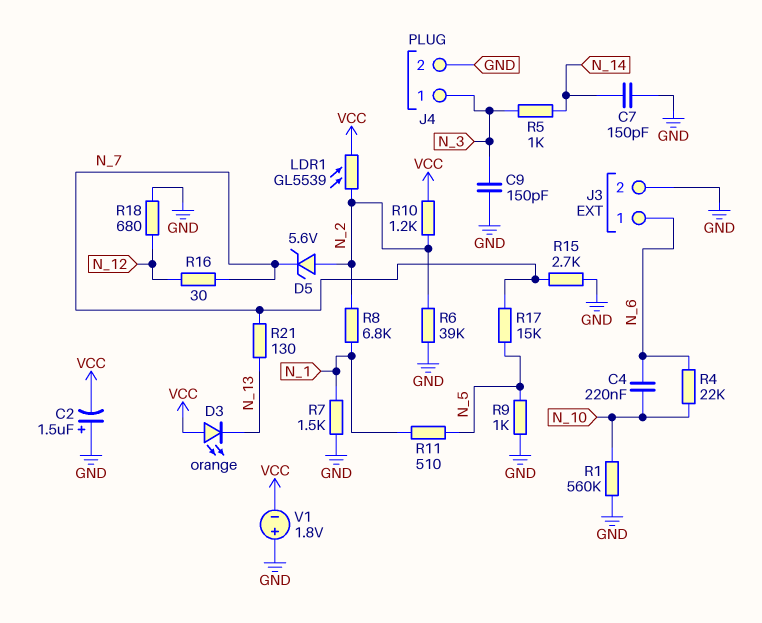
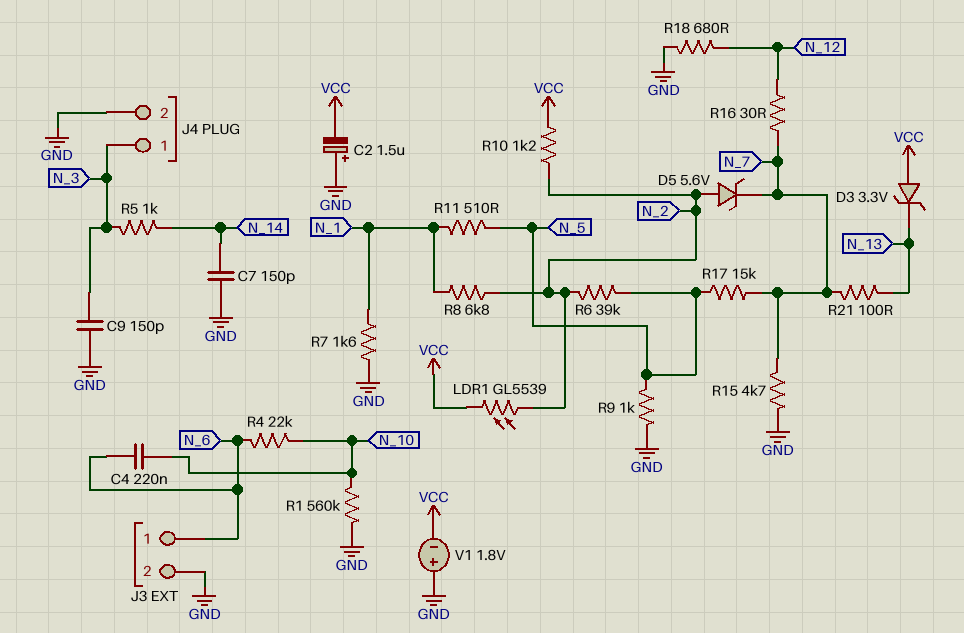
D3: LED orange (A VCC, K N_13) -> zener 3.3V (A VCC, K N_13)
R6: 39k (GND, N_2) -> 39k (N_2, N_5)
R7: 1.5k (GND, N_1) -> 1.6k (GND, N_1)
R15: 2.7k (GND, N_7) -> 4.7k (GND, N_7)
R21: 130 (N_7, N_13) -> 100 (N_7, N_13)

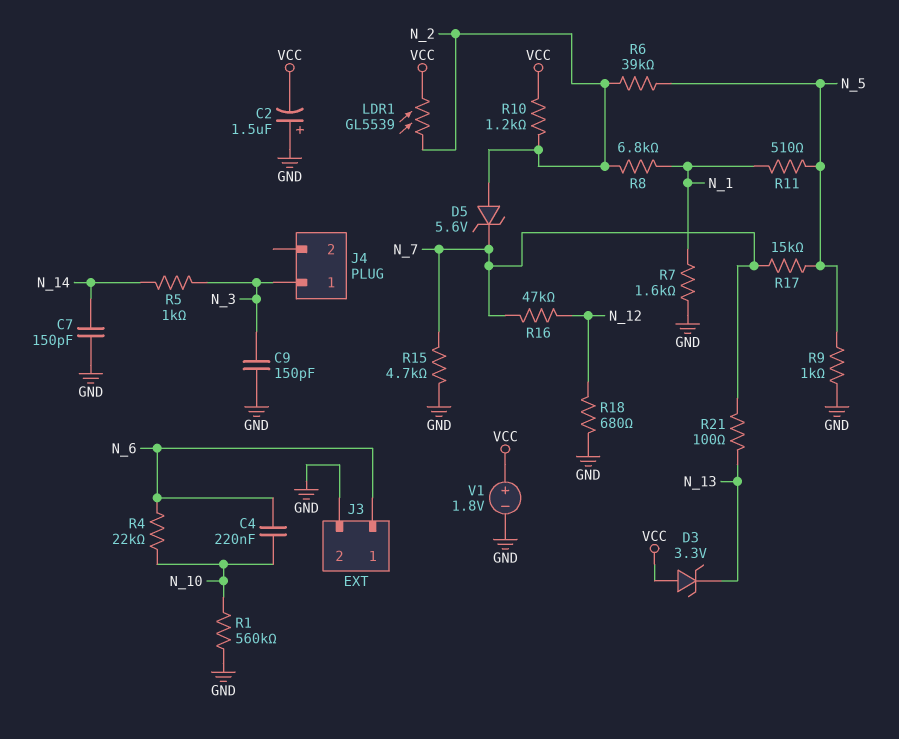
J4 pin 2: GND -> none
R16: 30 (N_7, N_12) -> 47k (N_7, N_12)
V1: 1.8V (plus GND, minus VCC) -> 1.8V (plus VCC, minus GND)

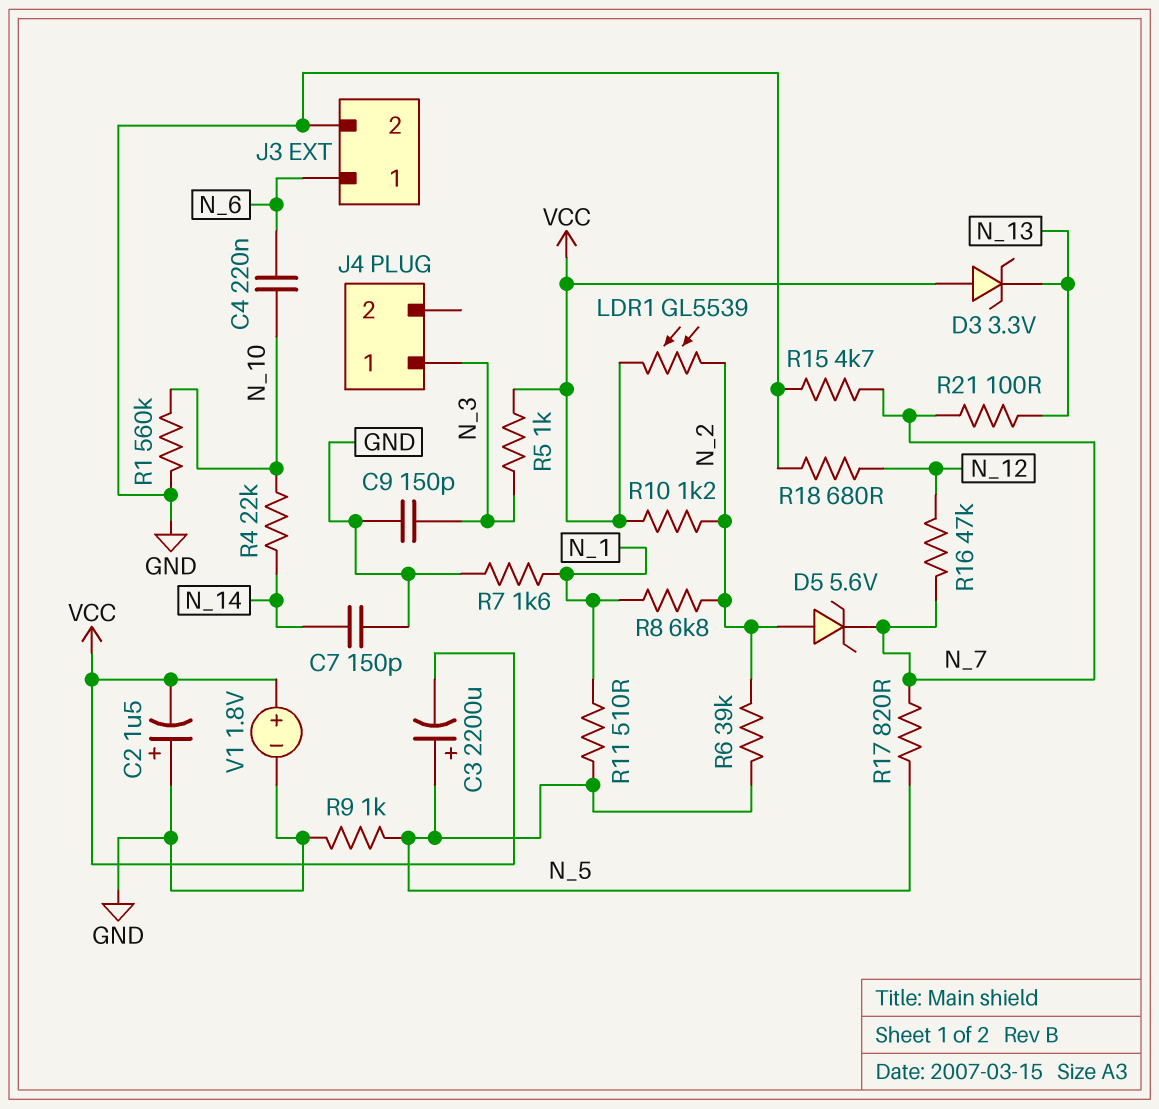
C3: none -> 2200uF (plus N_5, minus VCC)
R4: 22k (N_6, N_10) -> 22k (N_10, N_14)
R5: 1k (N_3, N_14) -> 1k (N_3, VCC)
R17: 15k (N_5, N_7) -> 820 (N_5, N_7)

